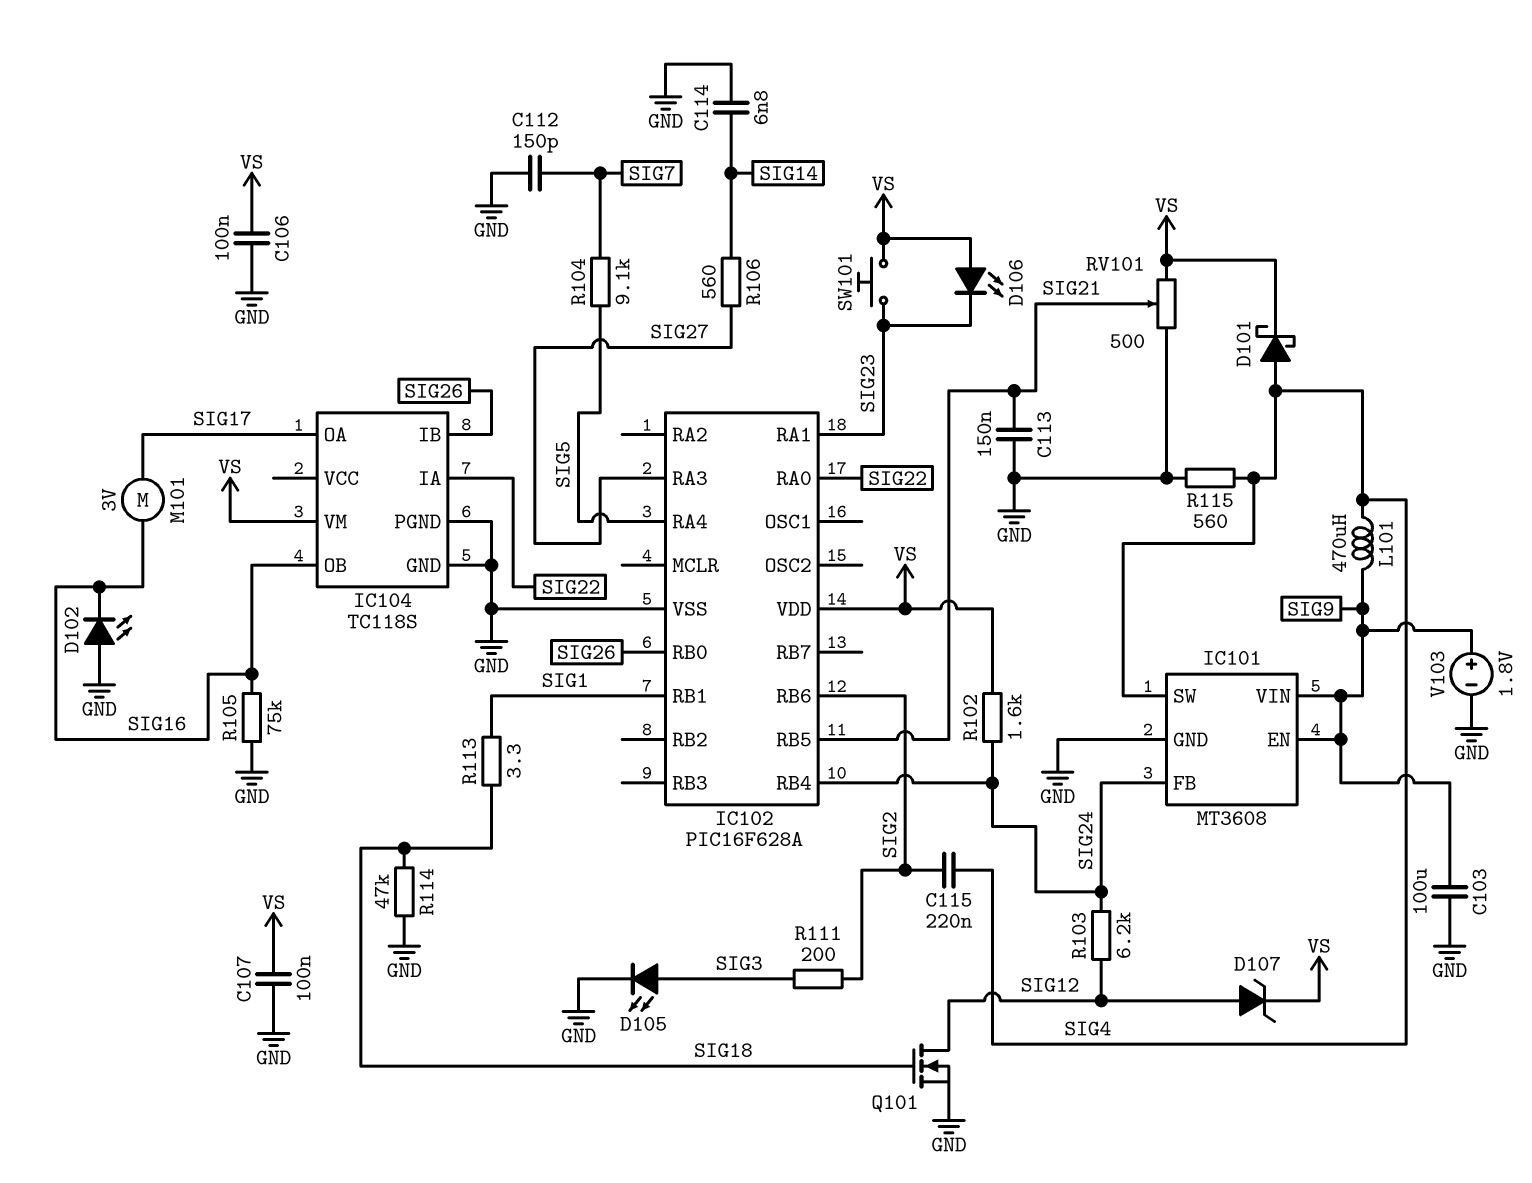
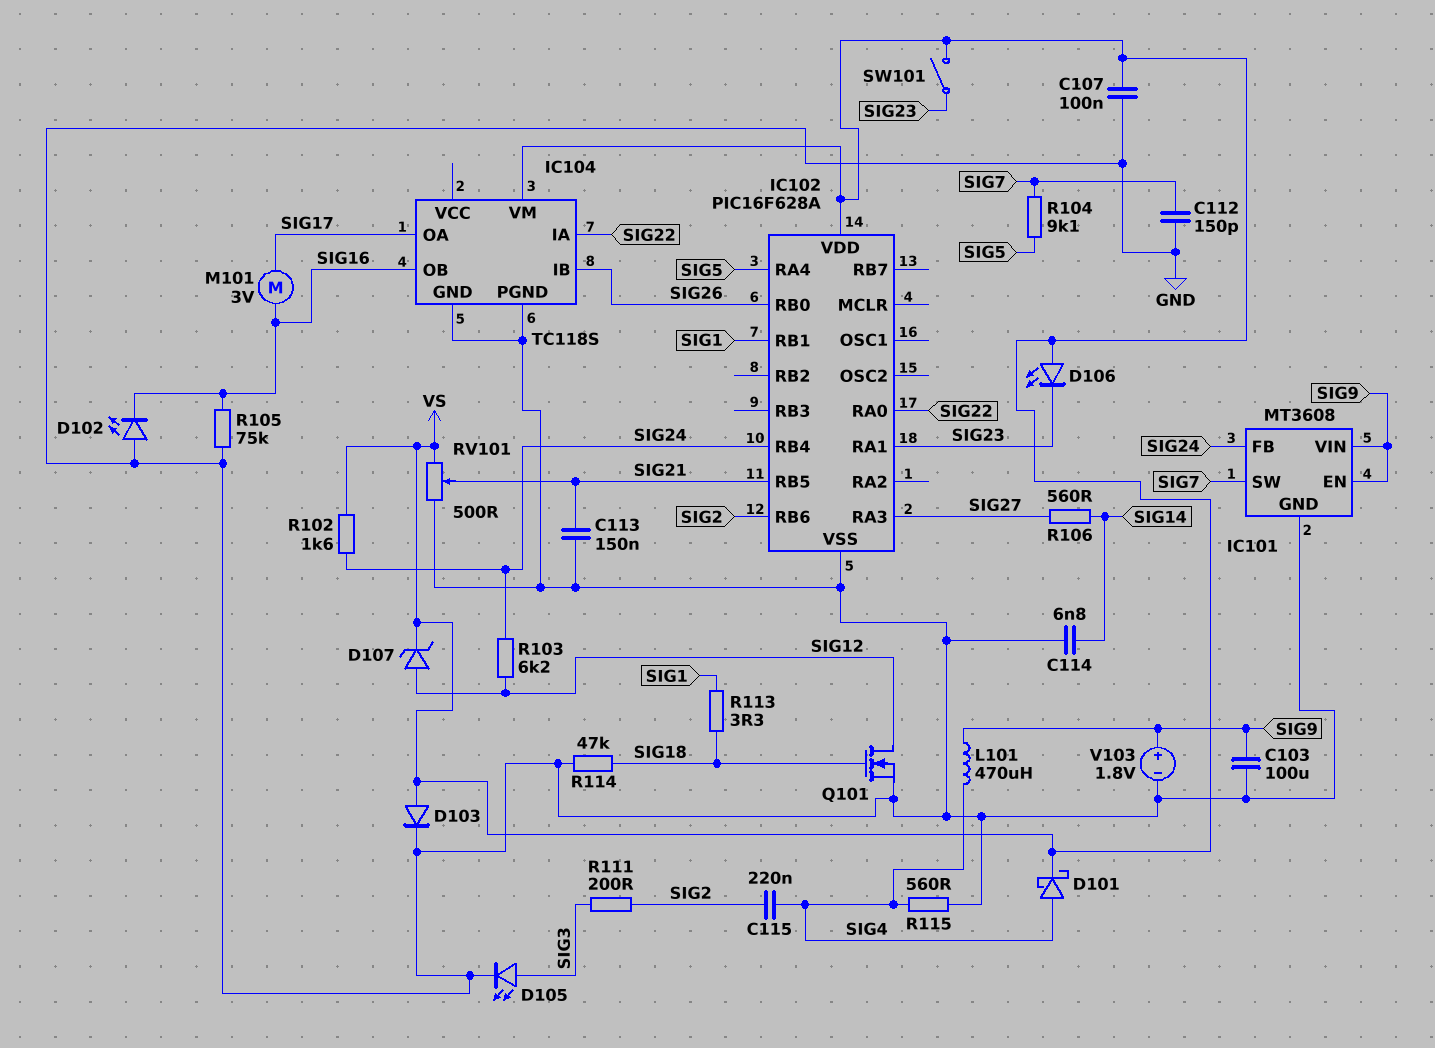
C106: 100nF (GND, VS) -> none
D103: none -> diode (A VS, K GND)
IC101 pin SW: SIG4 -> SIG7
SW101: button (SIG23, VS) -> switch (SIG23, VS)

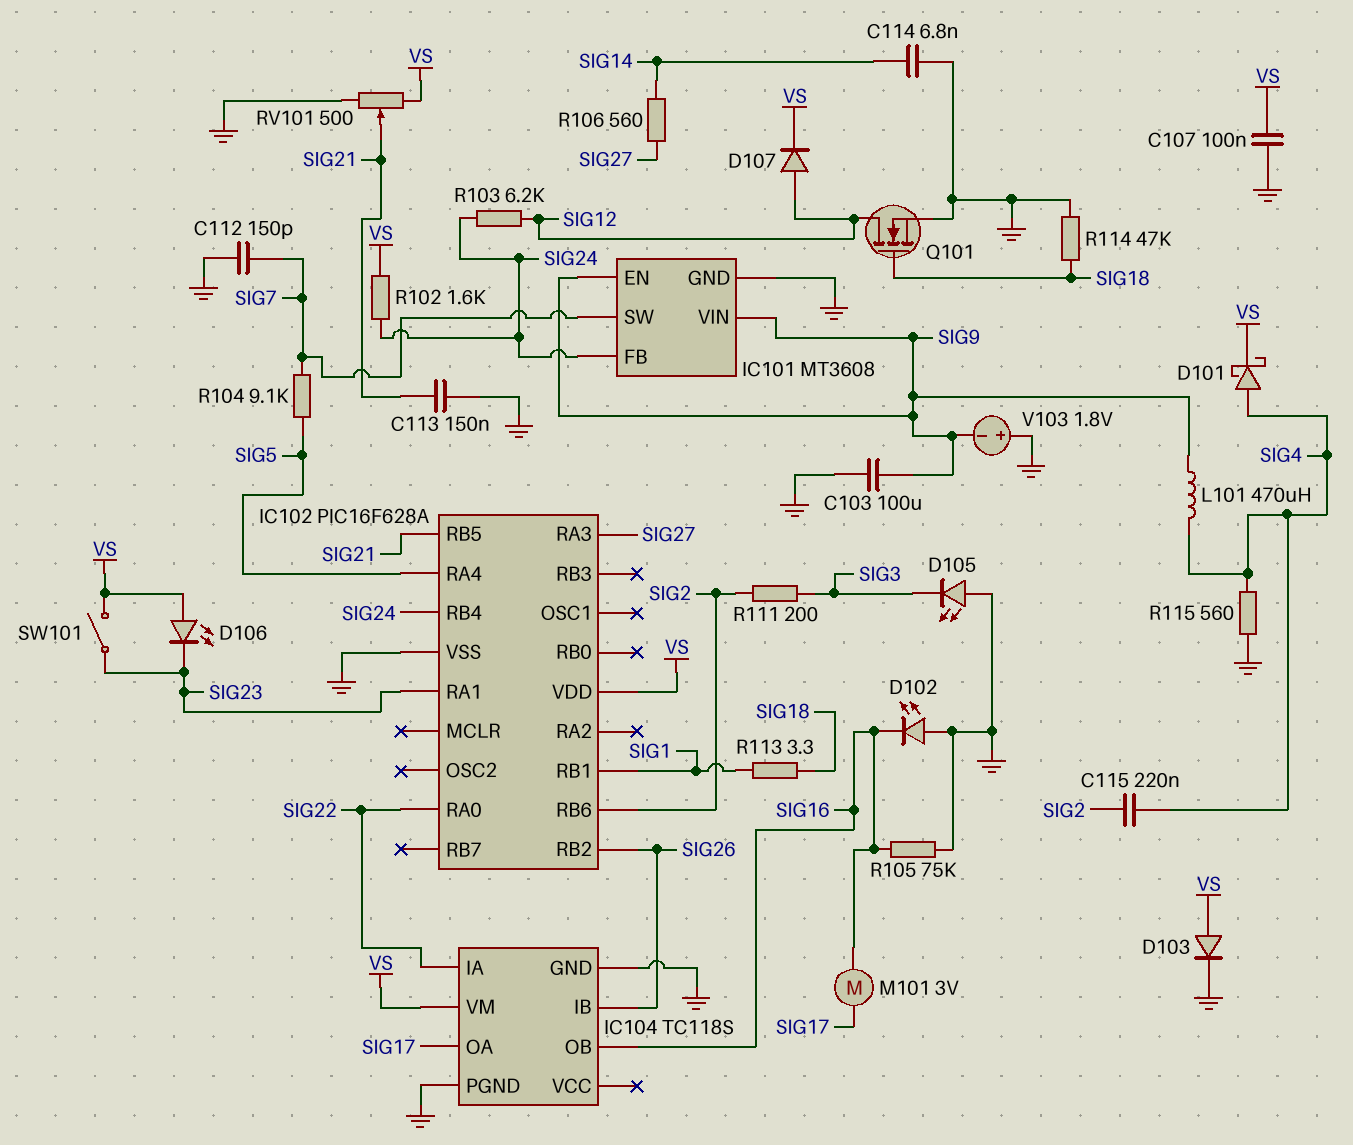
D105: LED (A SIG3, K GND) -> LED (A GND, K SIG3)
D107: zener (A SIG12, K VS) -> diode (A SIG12, K VS)
IC102 pin RB0: SIG26 -> none
IC102 pin RB2: none -> SIG26
V103: 1.8V (plus SIG9, minus GND) -> 1.8V (plus GND, minus SIG9)

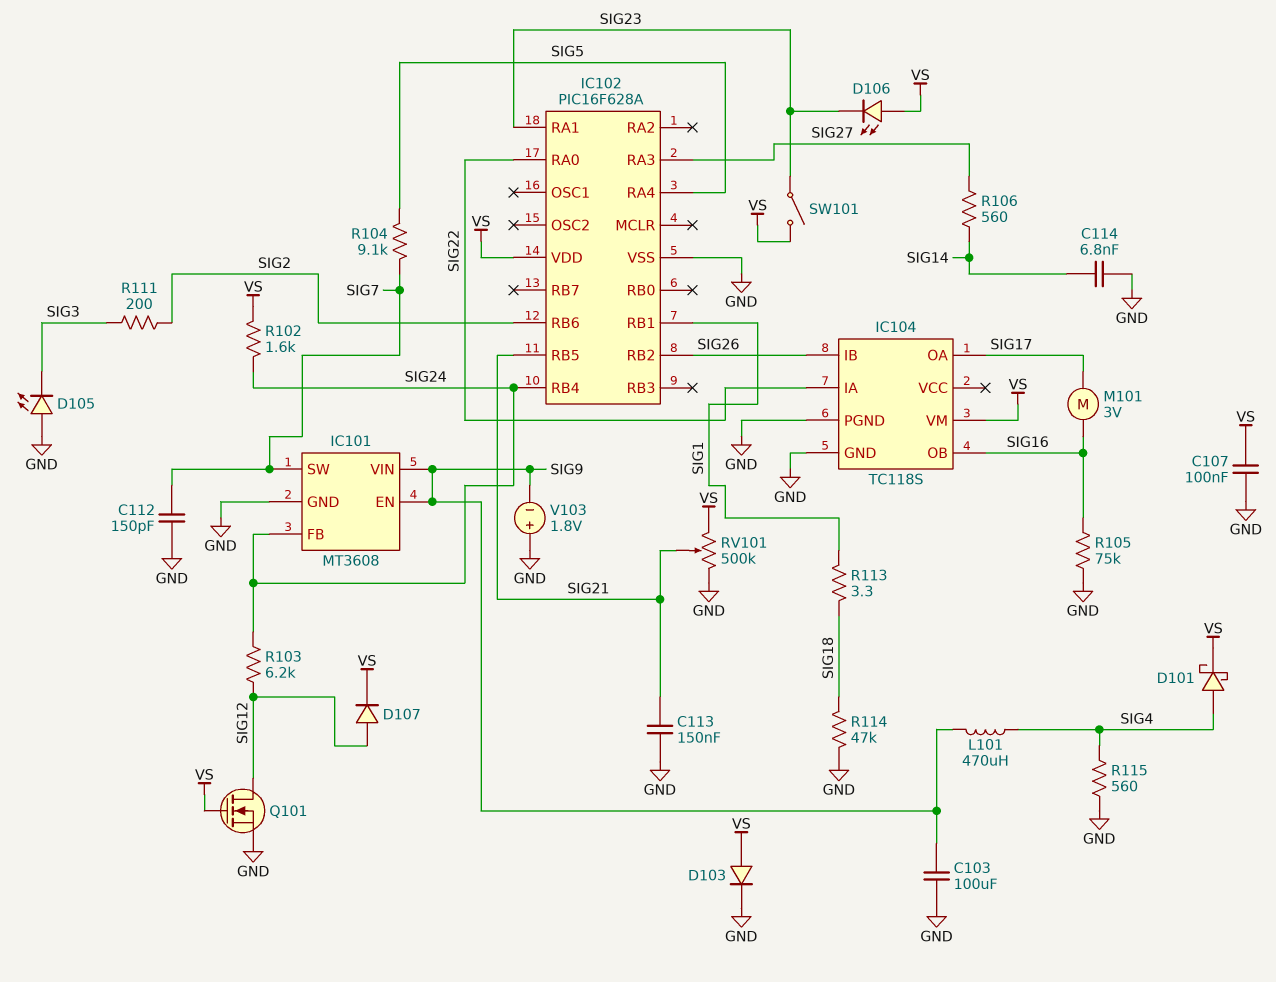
C115: 220nF (SIG2, SIG4) -> none
D102: LED (A GND, K SIG16) -> none
Q101: NMOS (G SIG18, D SIG12, S GND) -> NMOS (G VS, D SIG12, S GND)
RV101: 500 (GND, VS, wiper SIG21) -> 500k (GND, VS, wiper SIG21)

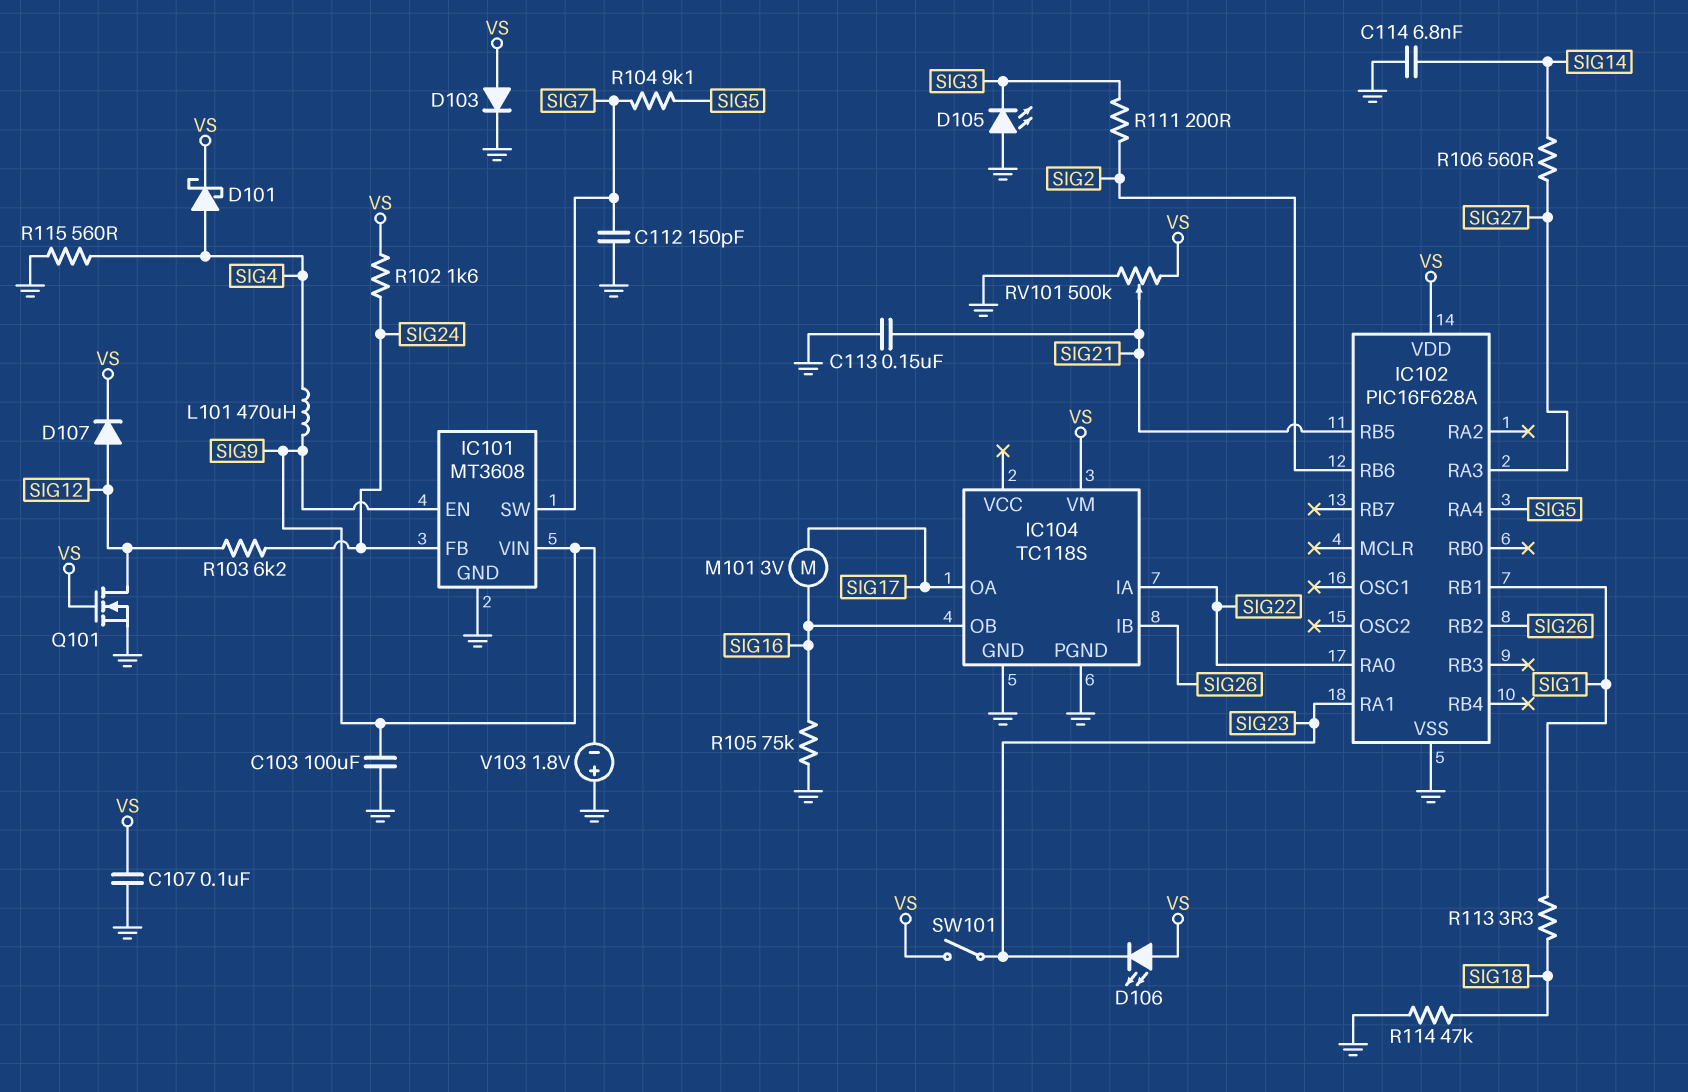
IC102 pin RB4: SIG24 -> none

